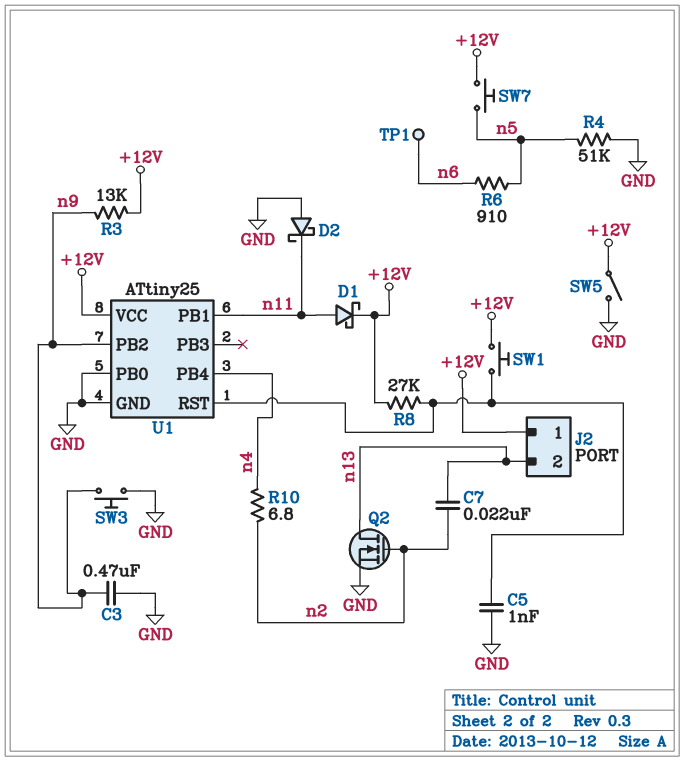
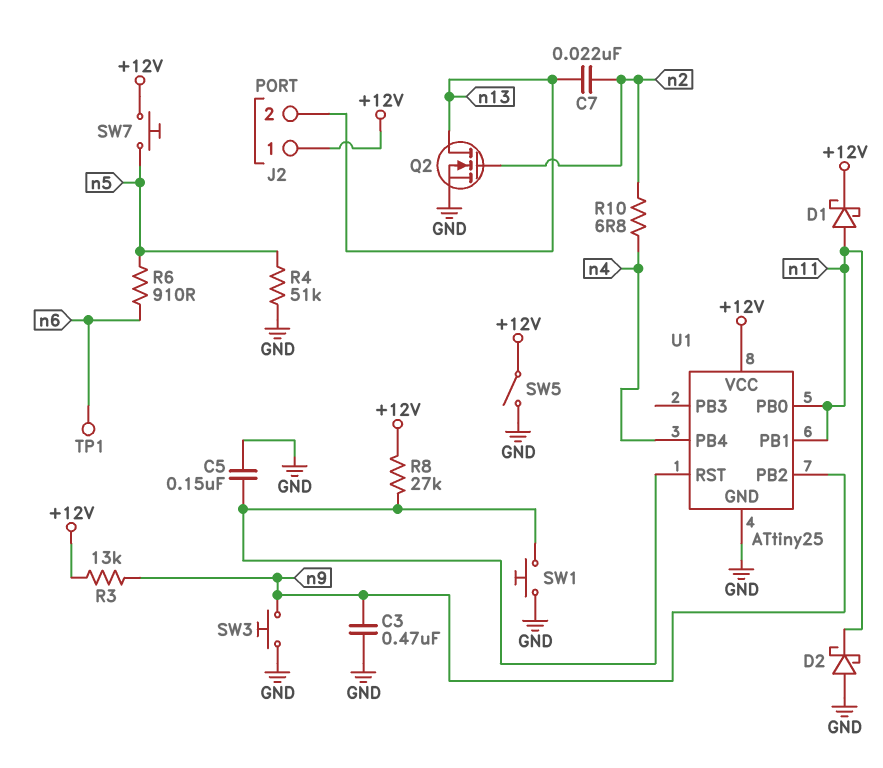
C5: 1nF (GND, U1/RST) -> 150nF (GND, U1/RST)
SW1: button (+12V, U1/RST) -> button (GND, U1/RST)
U1 pin PB0: GND -> n11

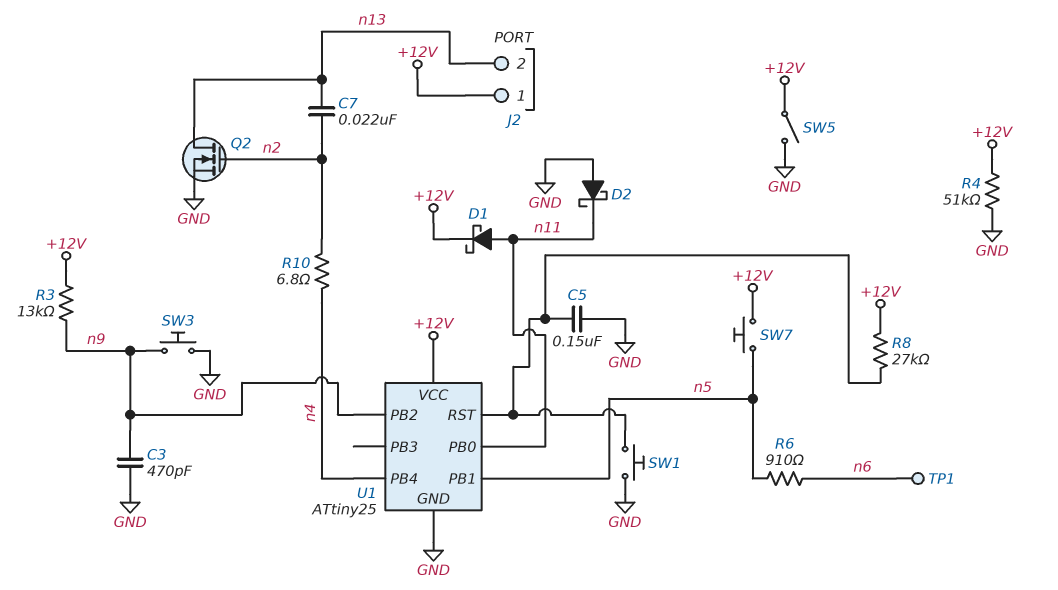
C3: 470nF (GND, n9) -> 470pF (GND, n9)
R4: 51k (GND, n5) -> 51k (+12V, GND)
U1 pin PB1: n11 -> n5

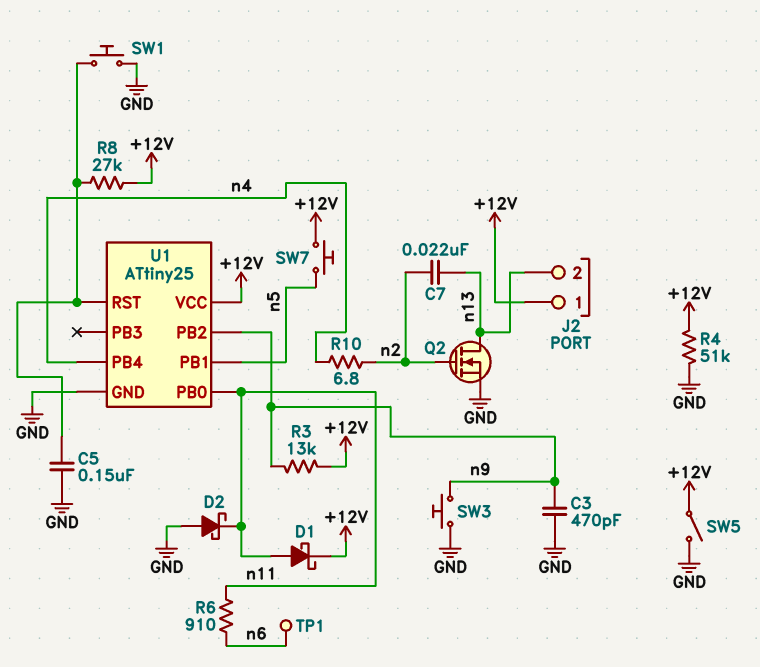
R6: 910 (n5, n6) -> 910 (n6, n11)

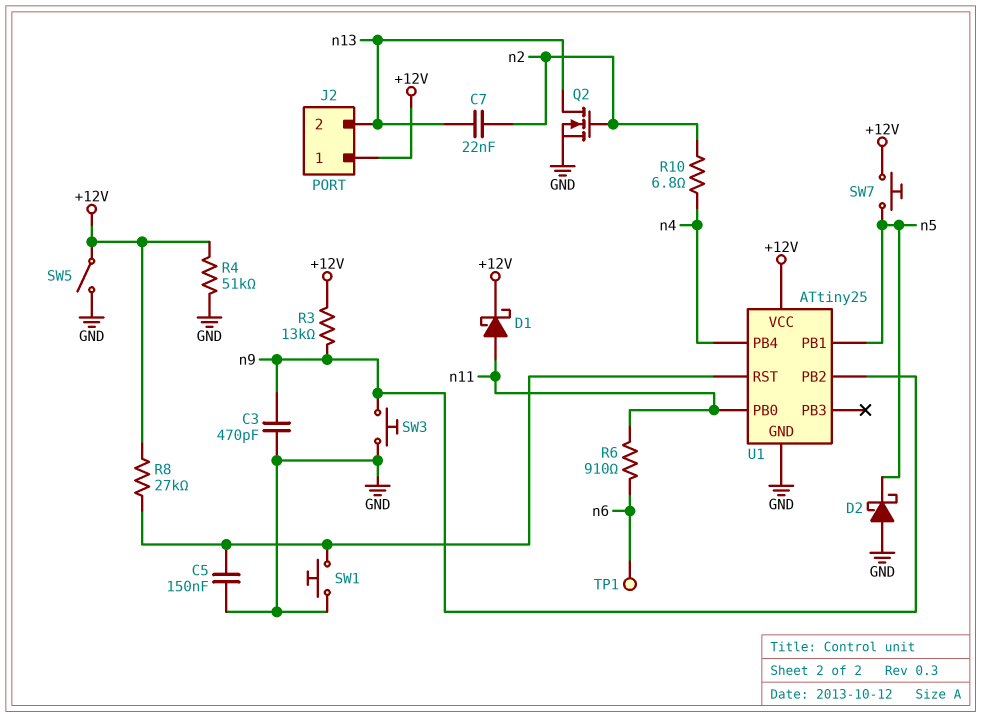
D2: schottky (A GND, K n11) -> schottky (A GND, K n5)

